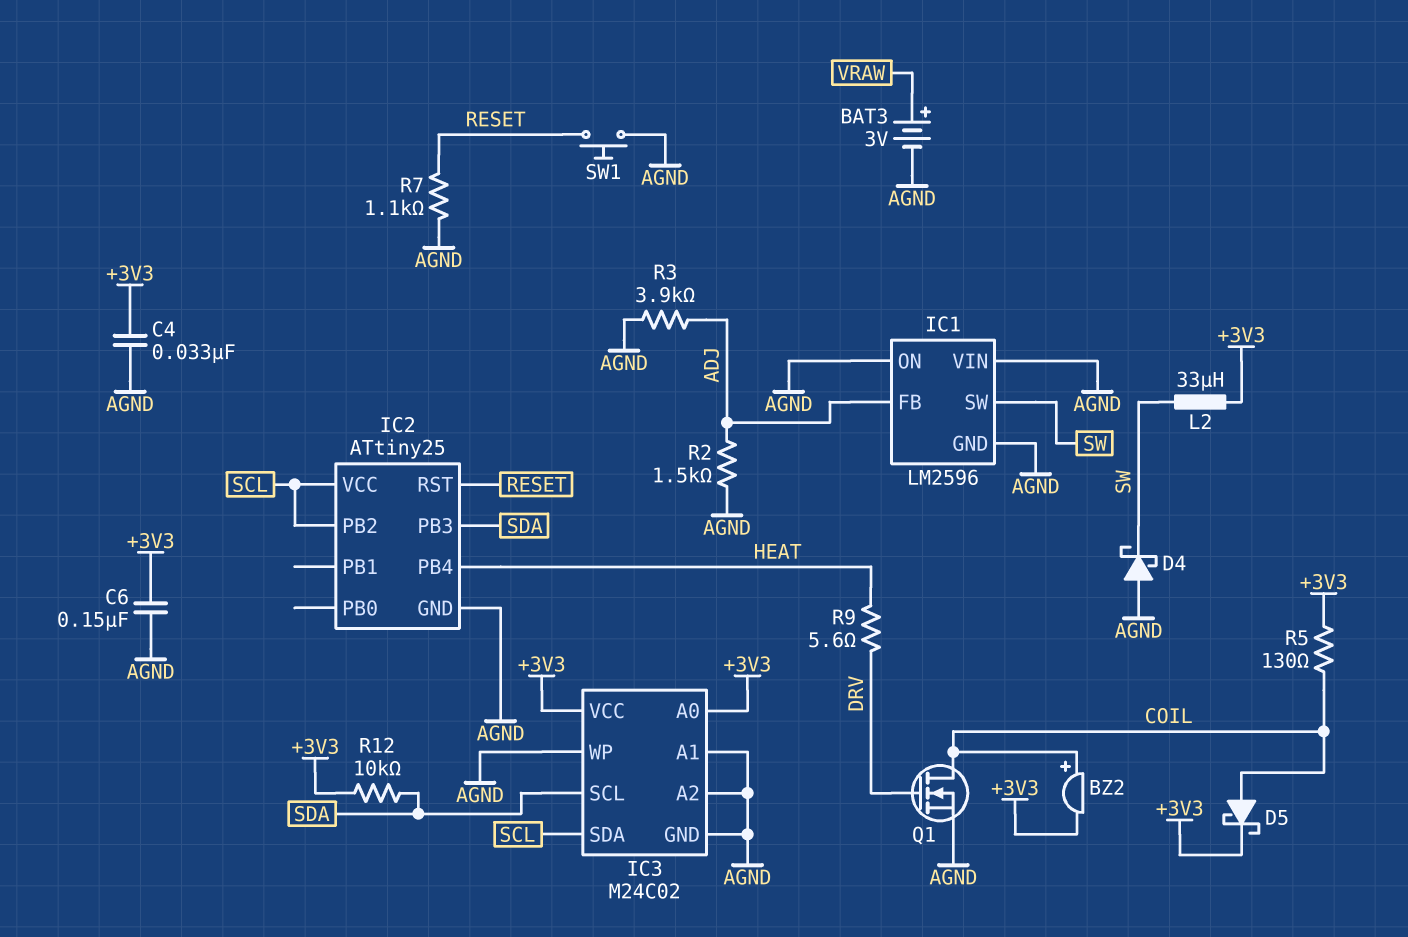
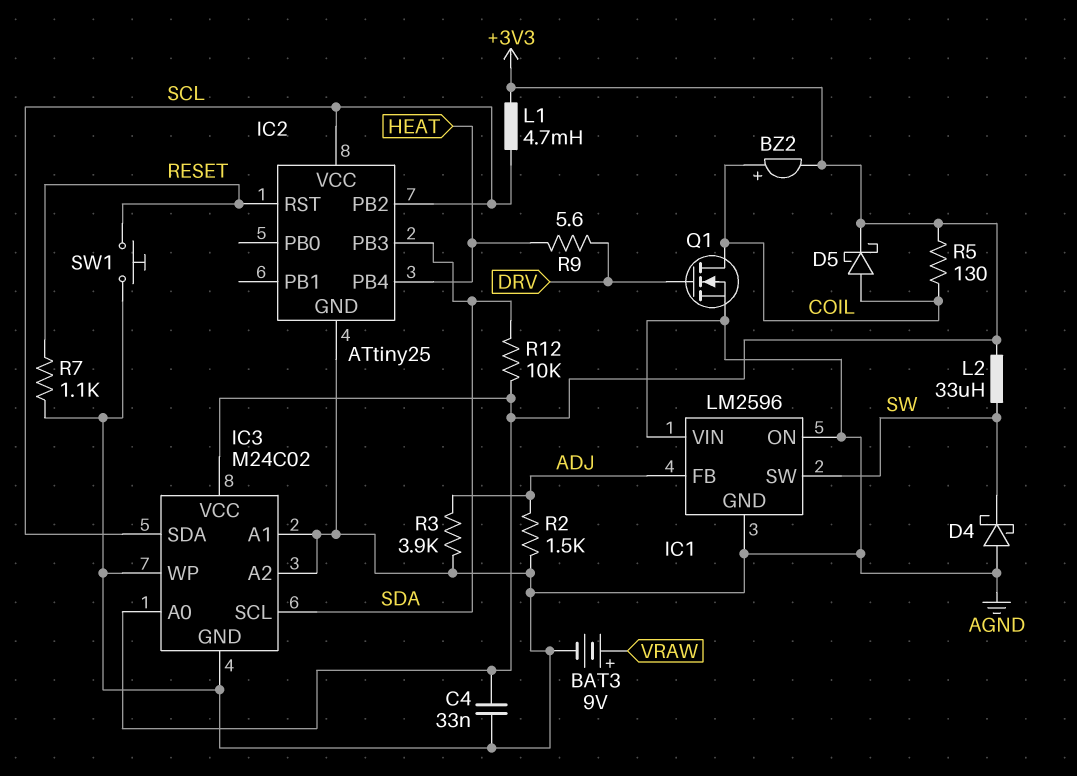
BAT3: 3V (plus VRAW, minus AGND) -> 9V (plus VRAW, minus AGND)
C6: 150nF (+3V3, AGND) -> none
L1: none -> 4.7mH (+3V3, SCL)

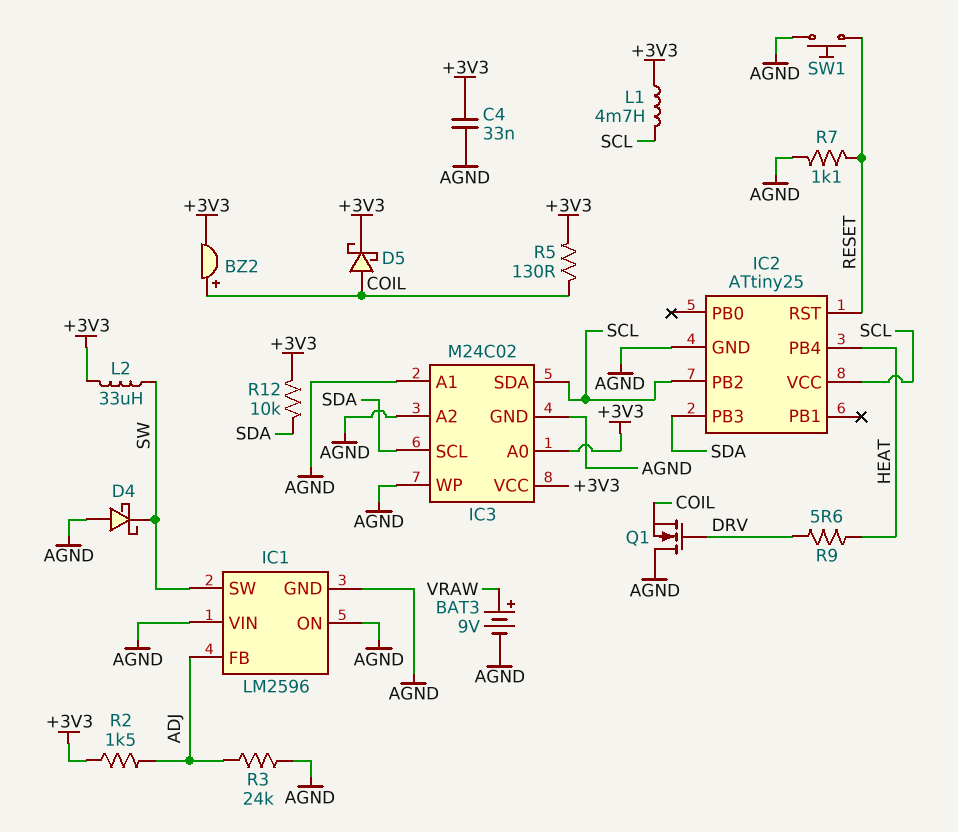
Q1: NMOS (G DRV, D COIL, S AGND) -> NMOS (G DRV, D AGND, S COIL)
R2: 1.5k (ADJ, AGND) -> 1.5k (+3V3, ADJ)
R3: 3.9k (ADJ, AGND) -> 24k (ADJ, AGND)

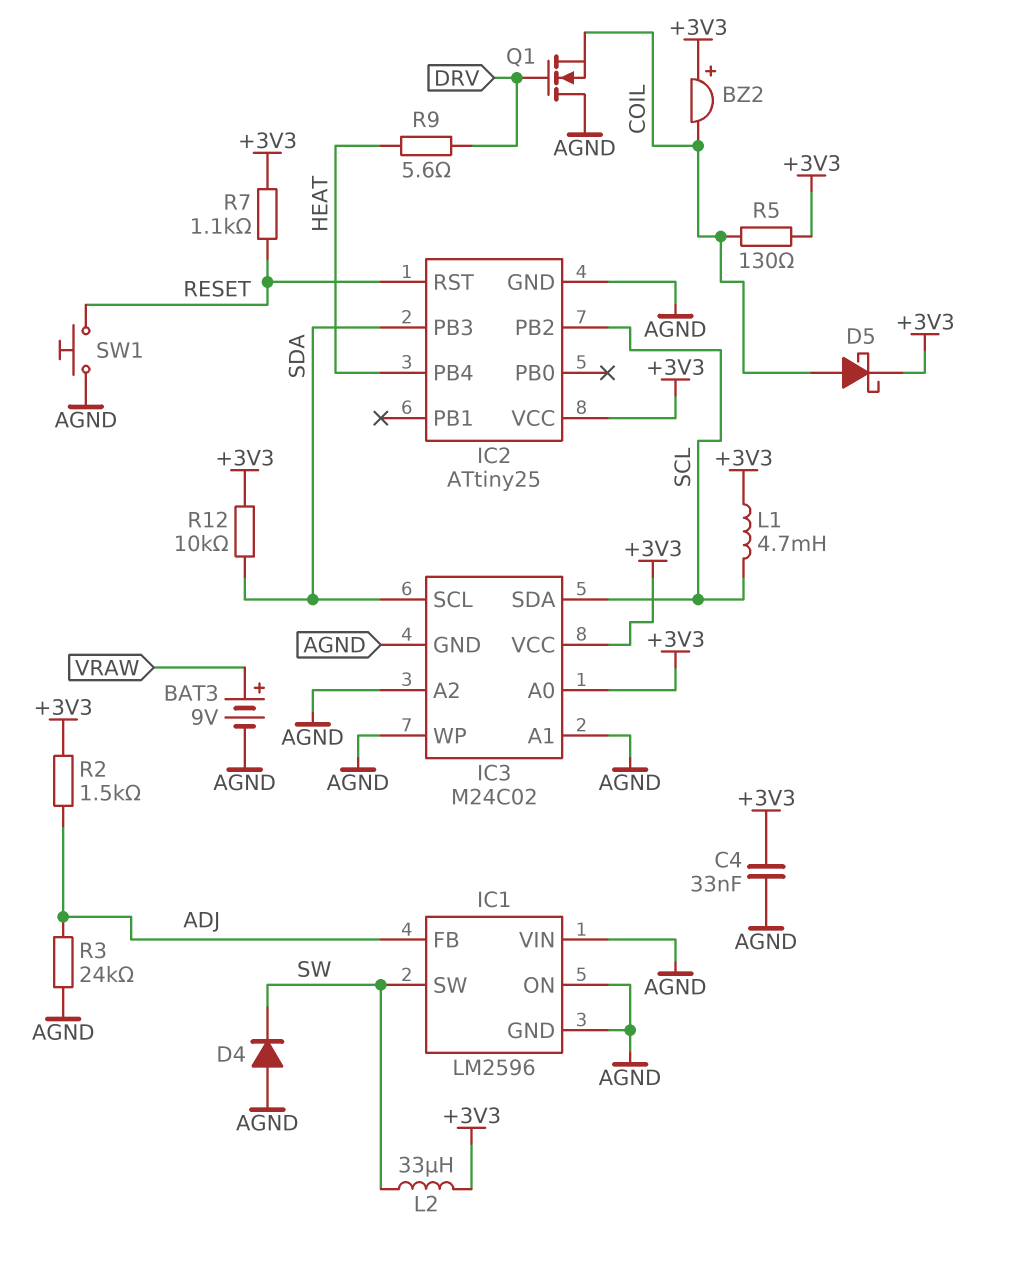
BZ2: buzzer (plus COIL, minus +3V3) -> buzzer (plus +3V3, minus COIL)
D4: schottky (A AGND, K SW) -> diode (A AGND, K SW)
IC2 pin VCC: SCL -> +3V3
R7: 1.1k (AGND, RESET) -> 1.1k (+3V3, RESET)

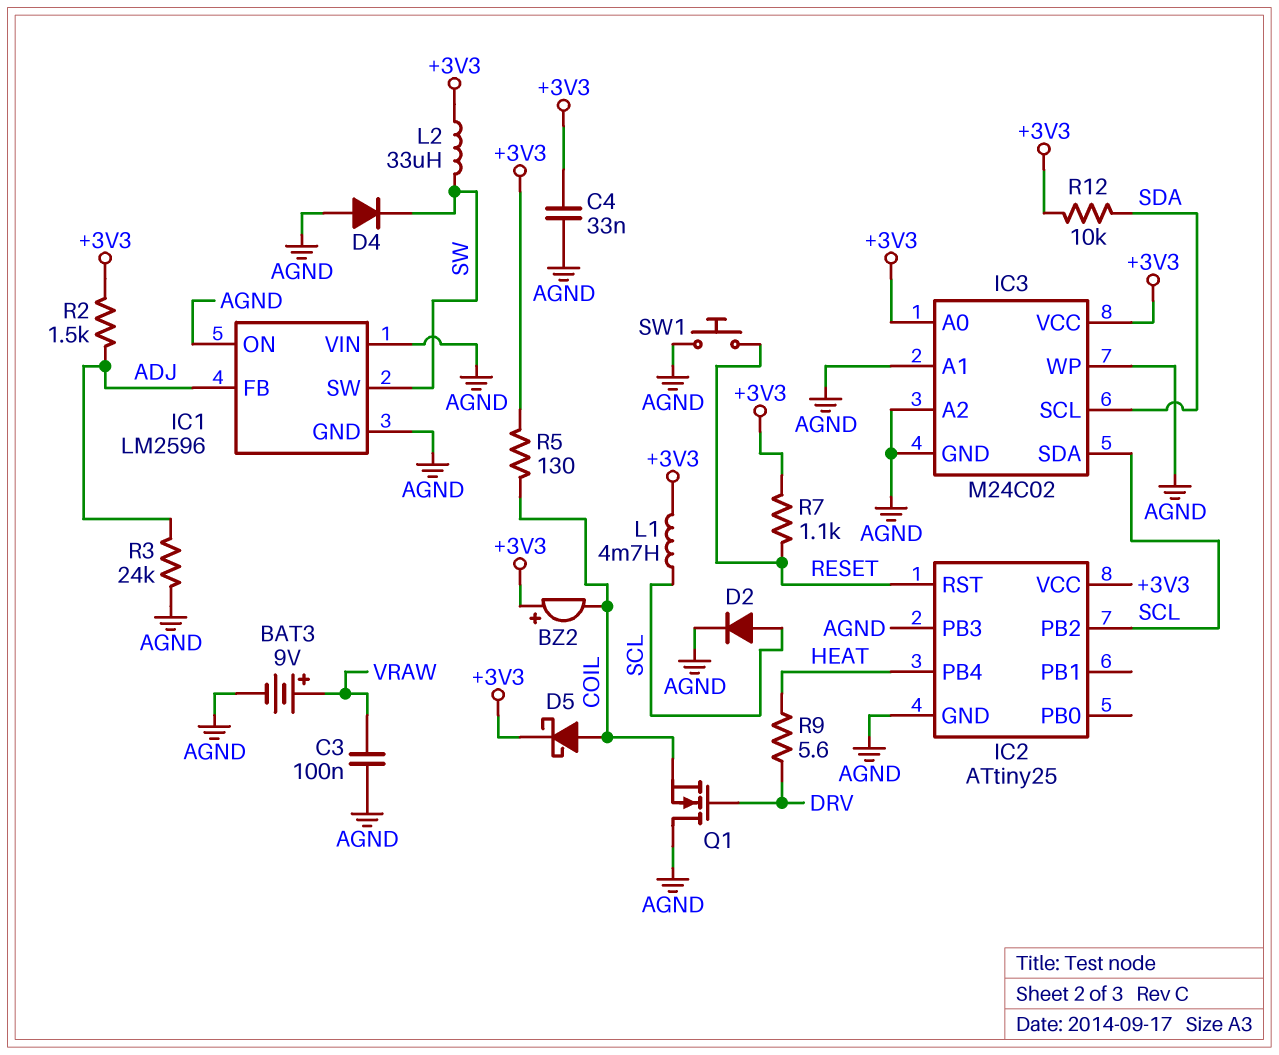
C3: none -> 100nF (AGND, VRAW)
D2: none -> diode (A SCL, K AGND)
IC2 pin PB3: SDA -> AGND

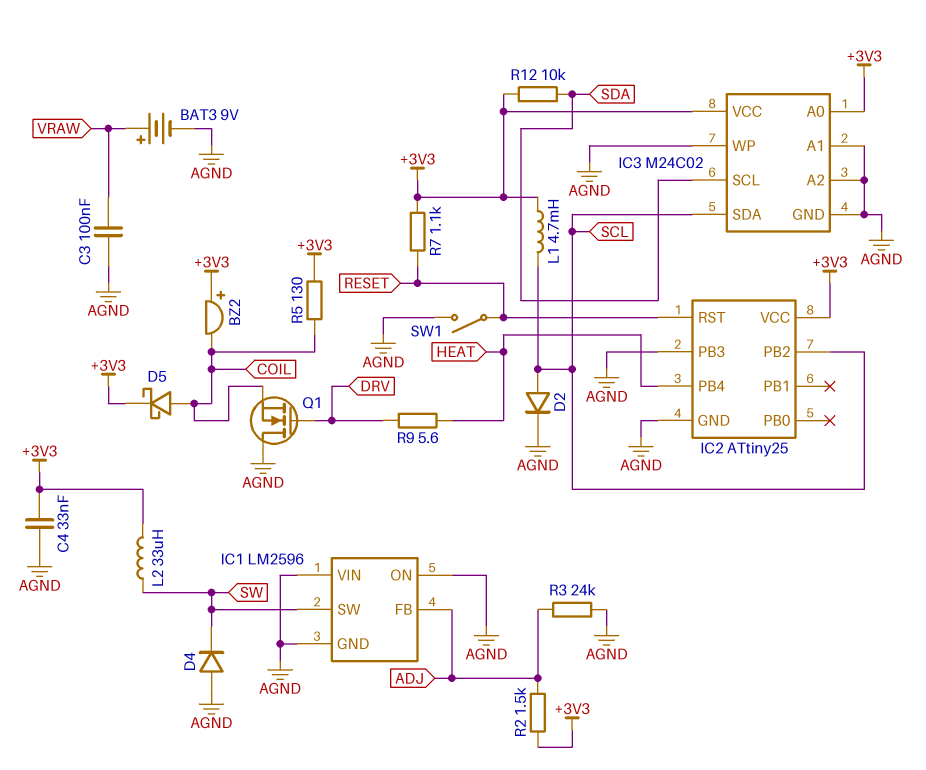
SW1: button (AGND, RESET) -> switch (AGND, RESET)

